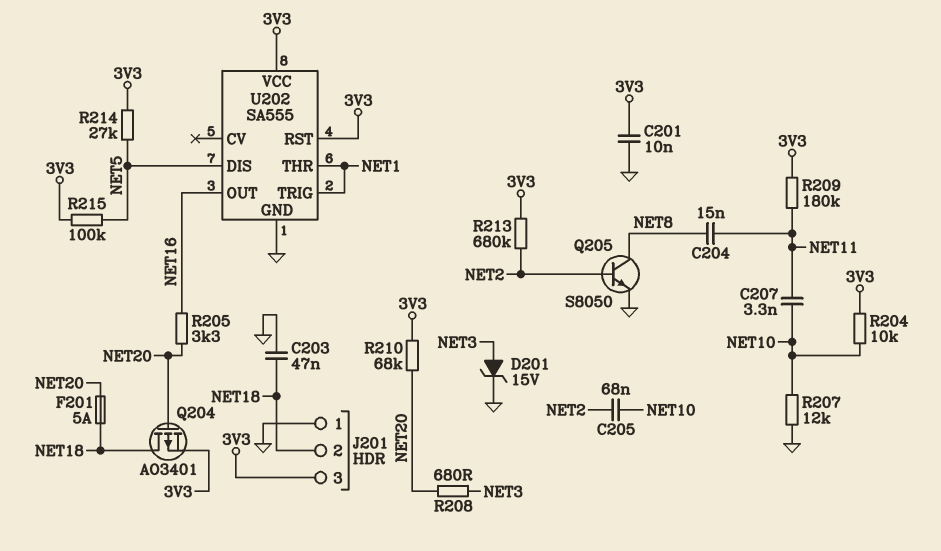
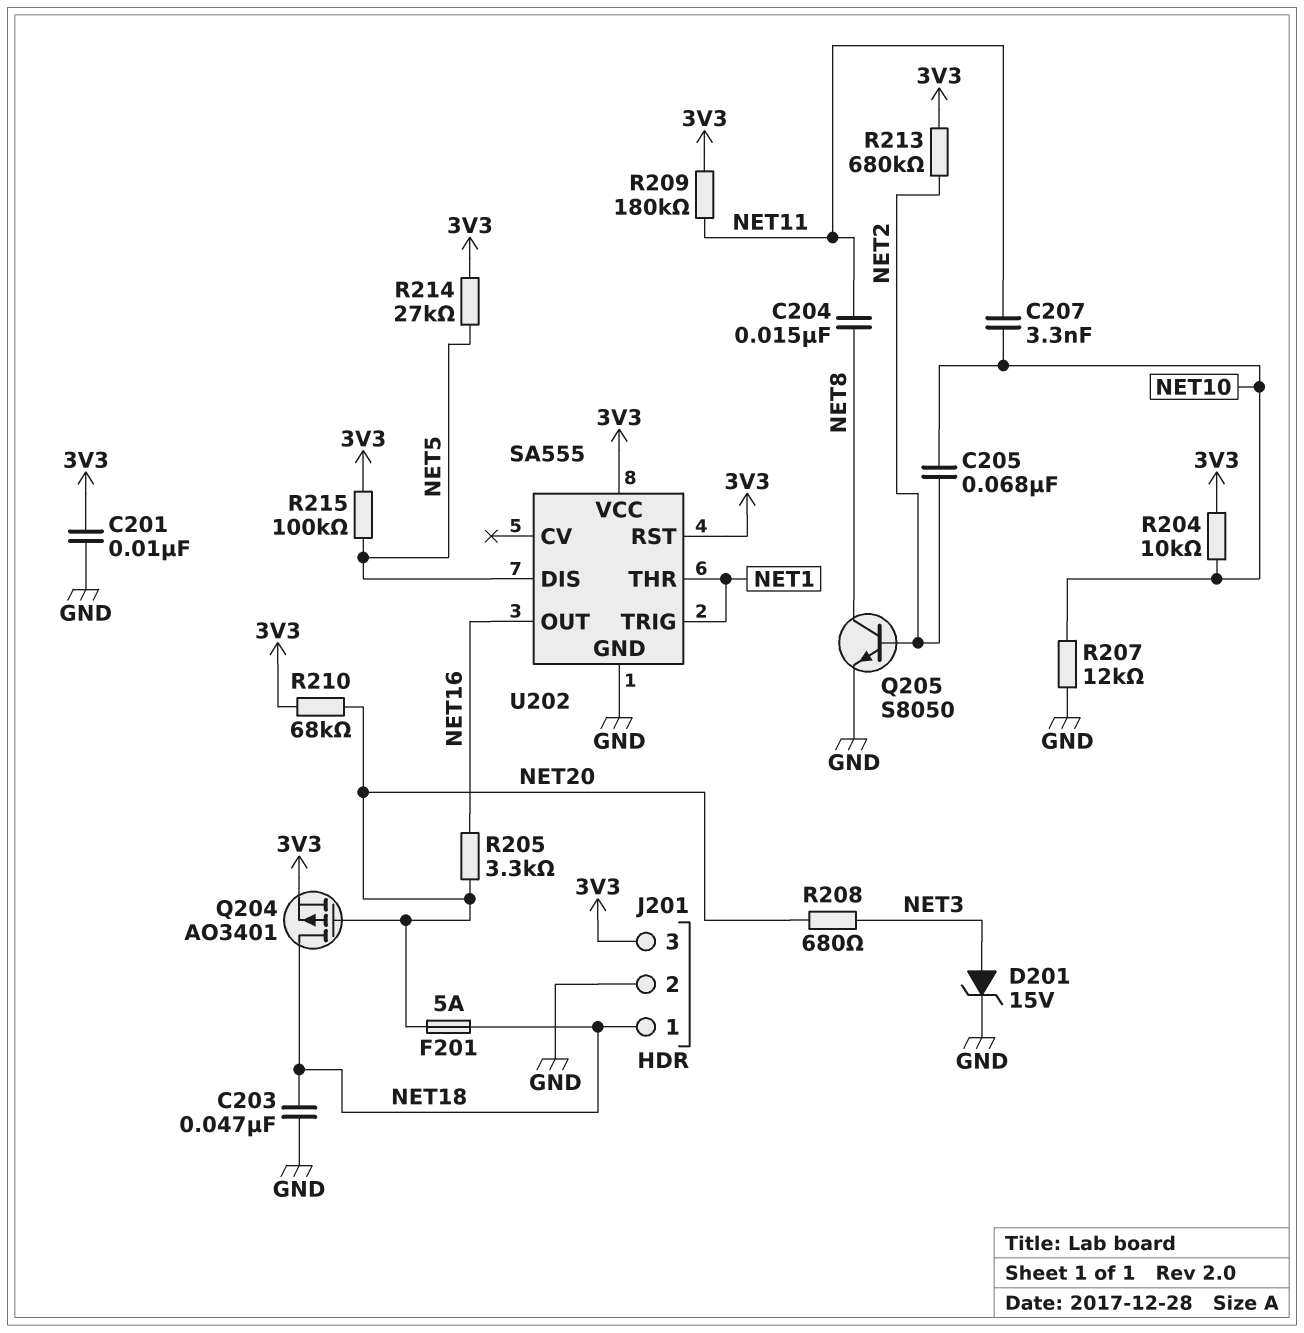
J201 pin 1: GND -> NET18
J201 pin 2: NET18 -> GND

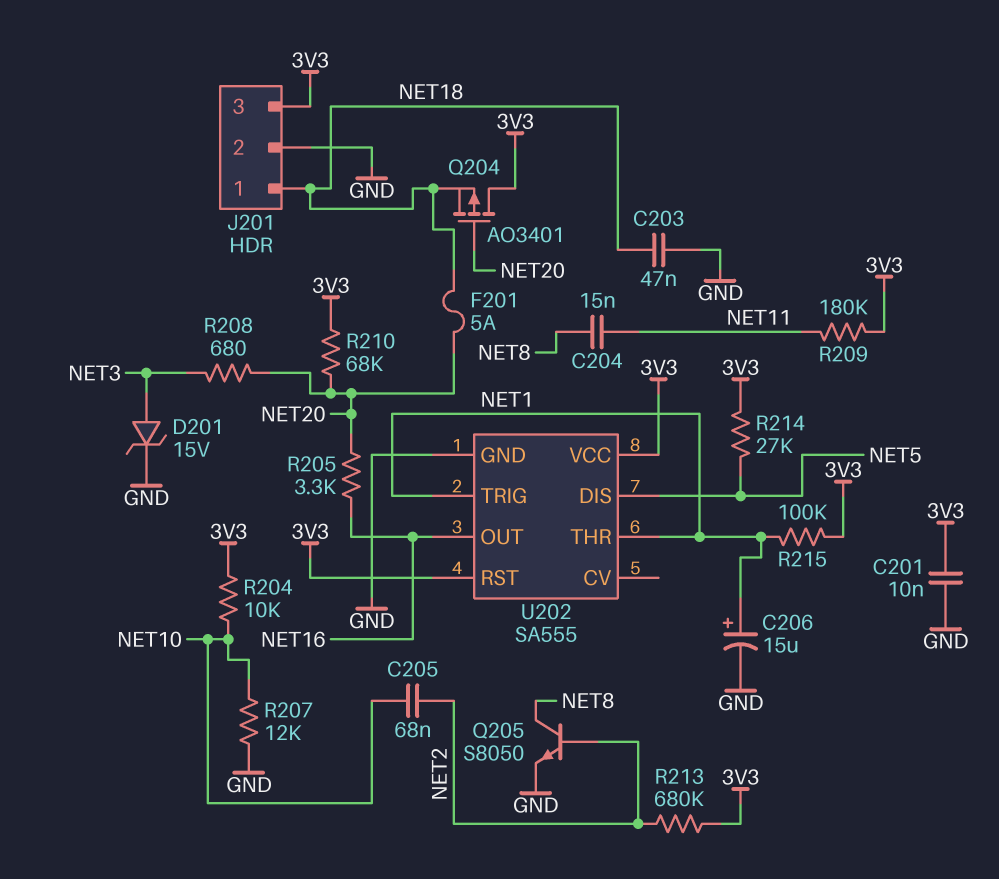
C206: none -> 15uF (plus NET1, minus GND)
C207: 3.3nF (NET10, NET11) -> none
Q204: PMOS AO3401 (G NET20, D NET18, S 3V3) -> PMOS AO3401 (G NET20, D 3V3, S NET18)
R215: 100k (3V3, NET5) -> 100k (3V3, NET1)

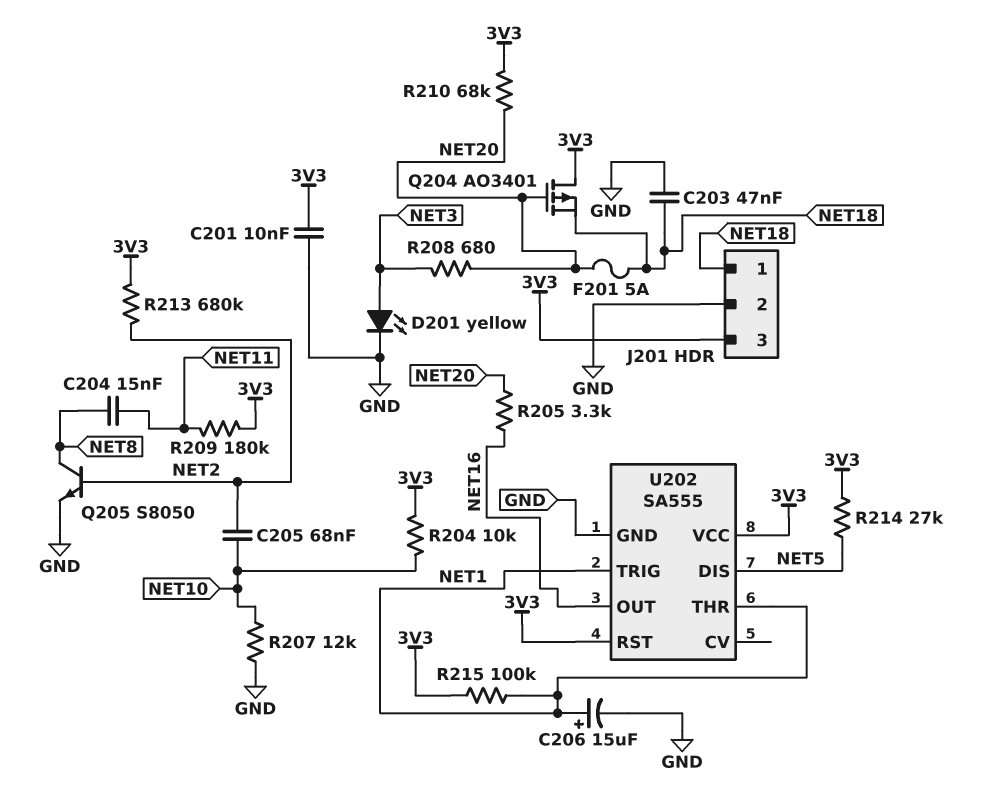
D201: zener 15V (A NET3, K GND) -> LED yellow (A NET3, K GND)

